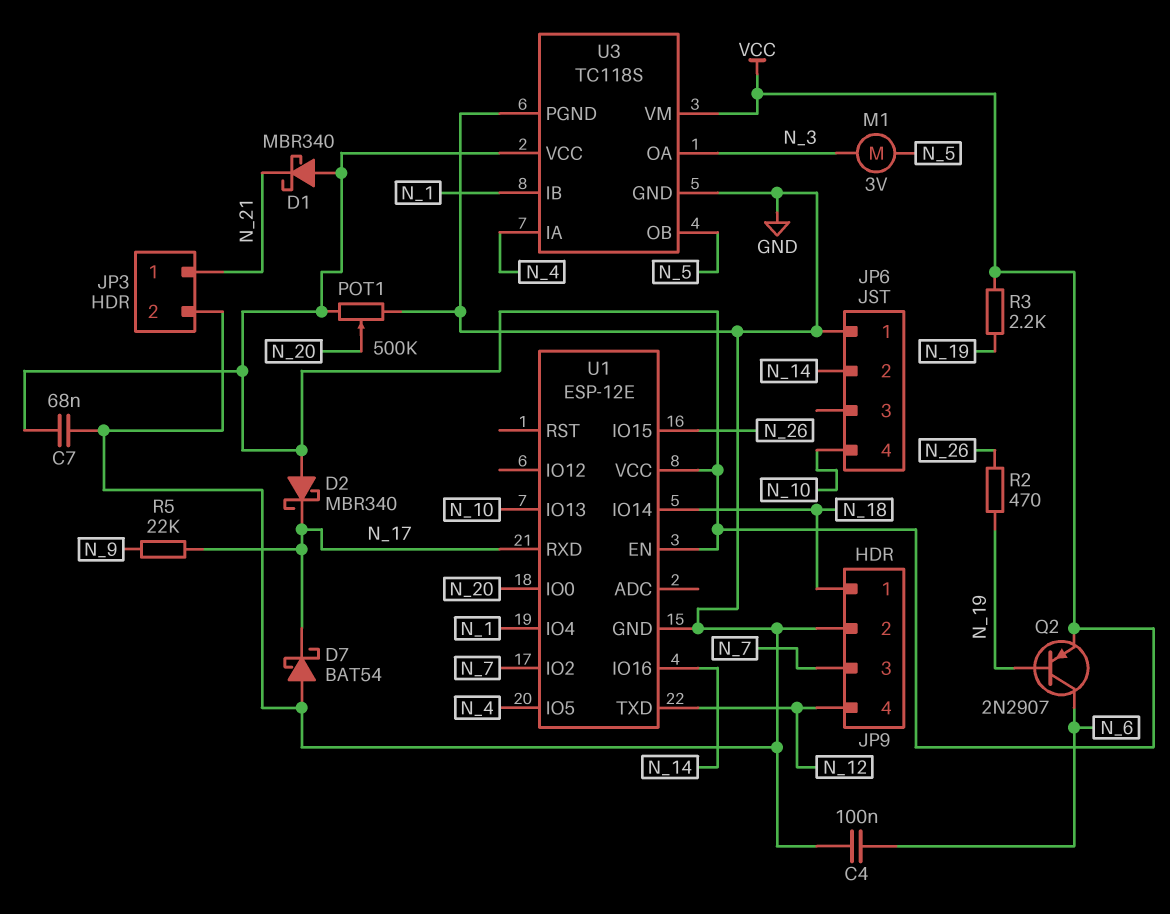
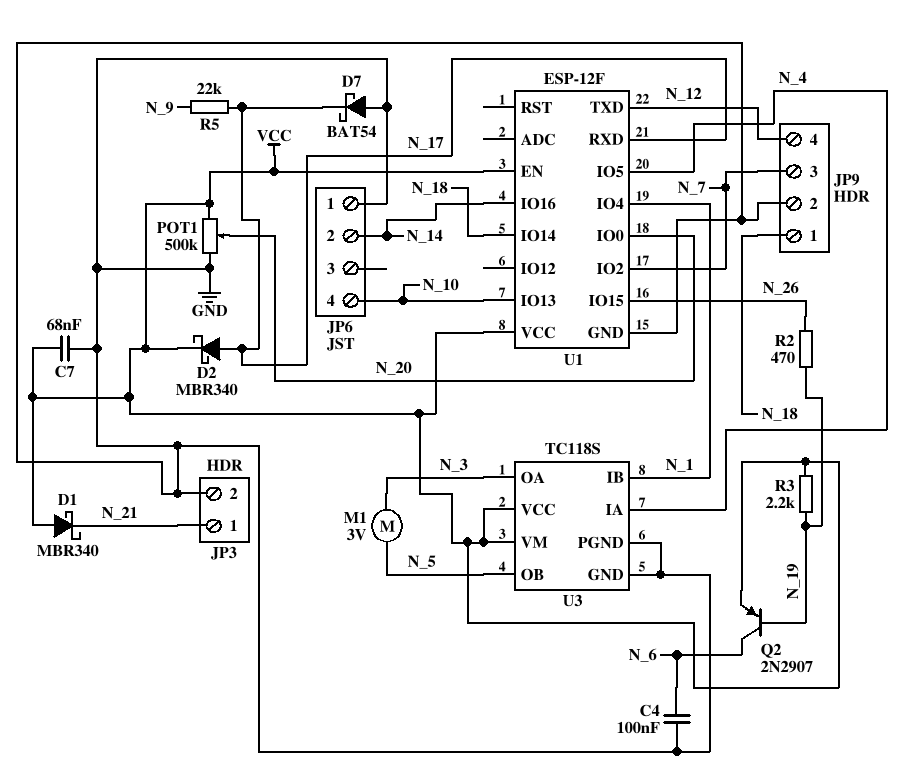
D2: schottky MBR340 (A VCC, K N_17) -> schottky MBR340 (A N_17, K VCC)
U1: ESP-12E -> ESP-12F

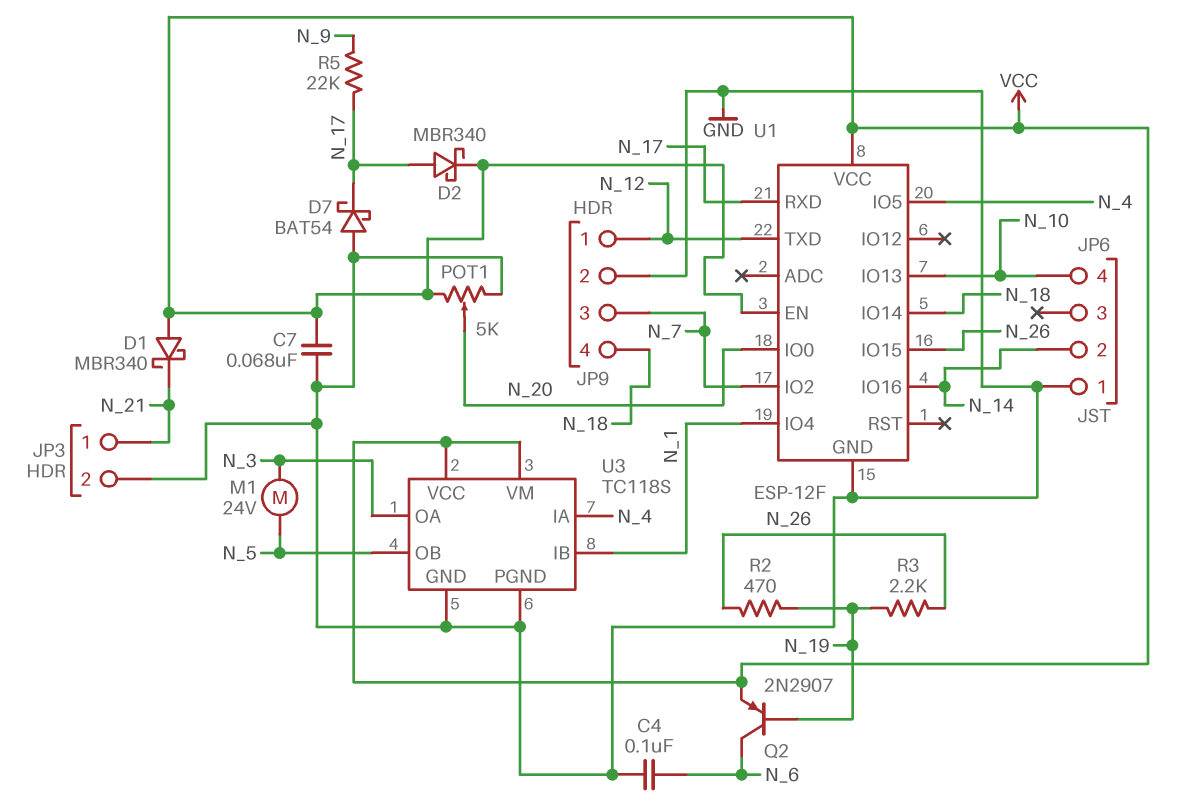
JP9 pin 1: N_18 -> N_12
JP9 pin 4: N_12 -> N_18
M1: motor 3V (N_3, N_5) -> motor 24V (N_3, N_5)
POT1: 500k (GND, VCC, wiper N_20) -> 5k (GND, VCC, wiper N_20)
R3: 2.2k (N_19, VCC) -> 2.2k (N_19, N_26)

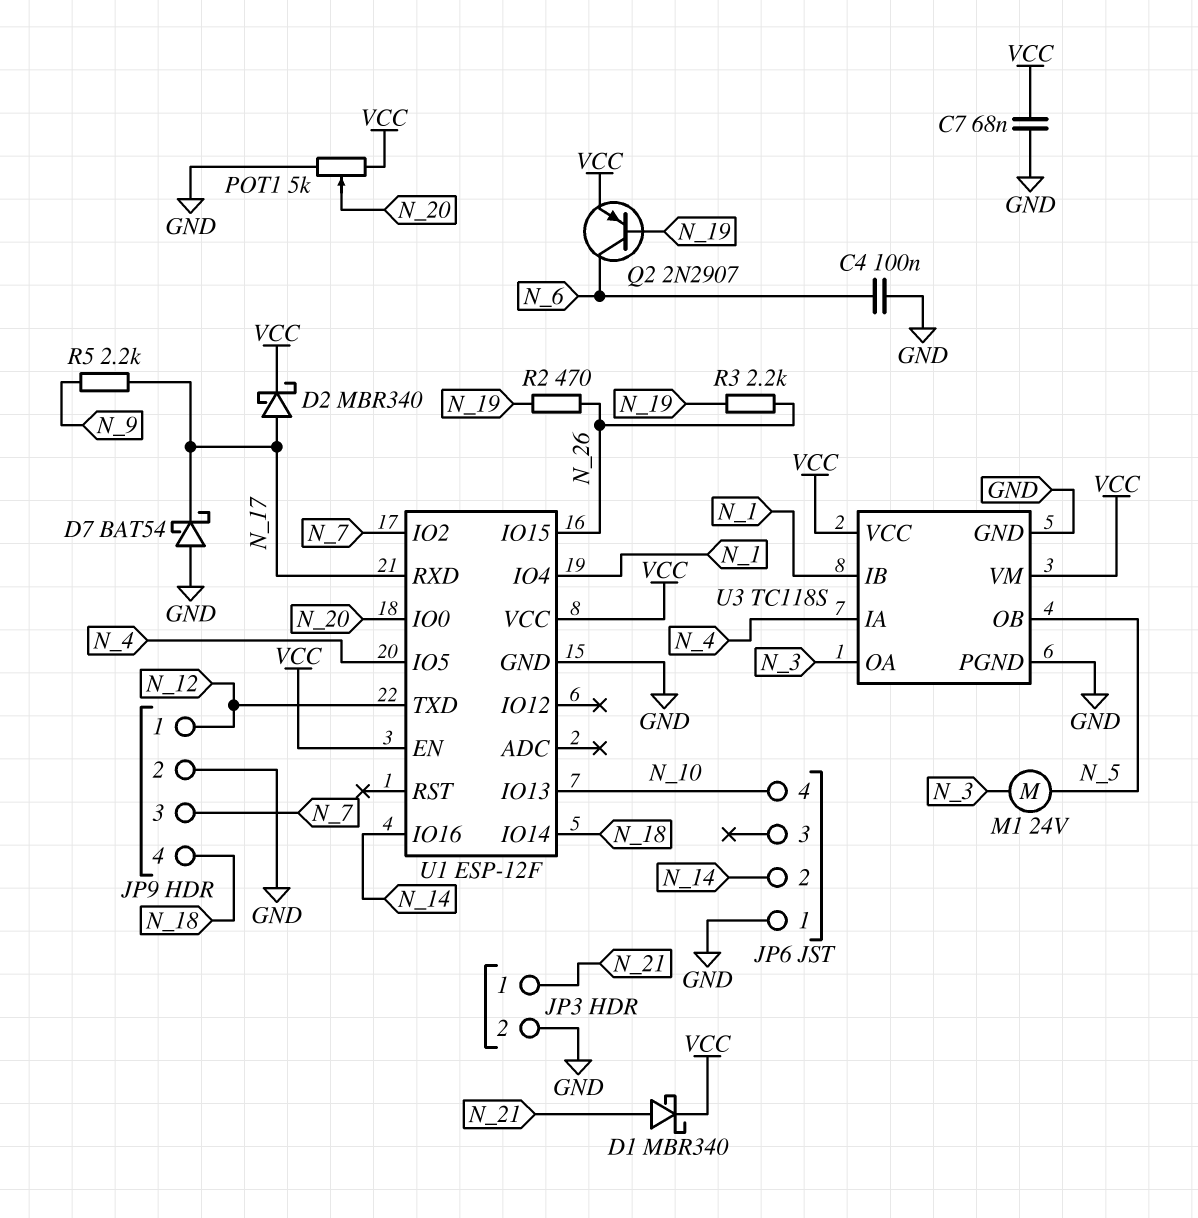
D1: schottky MBR340 (A VCC, K N_21) -> schottky MBR340 (A N_21, K VCC)
R5: 22k (N_9, N_17) -> 2.2k (N_9, N_17)

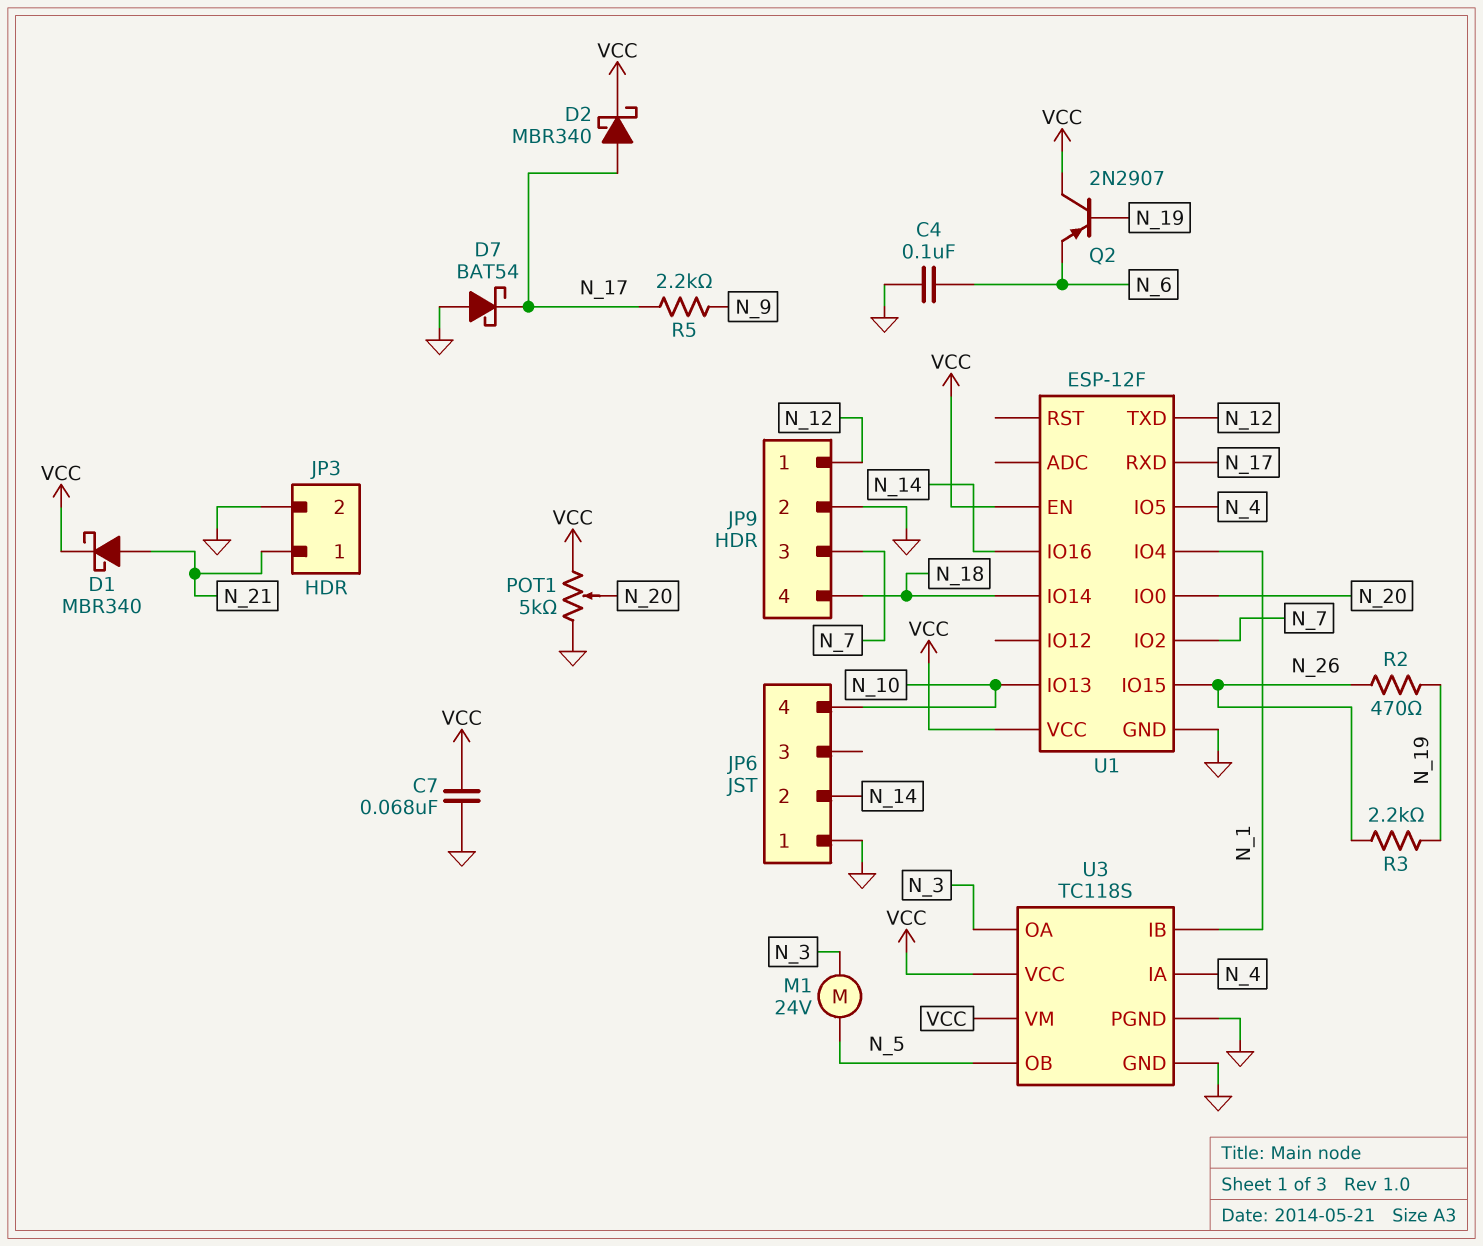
Q2: PNP 2N2907 (B N_19, C N_6, E VCC) -> PNP 2N2907 (B N_19, C VCC, E N_6)

